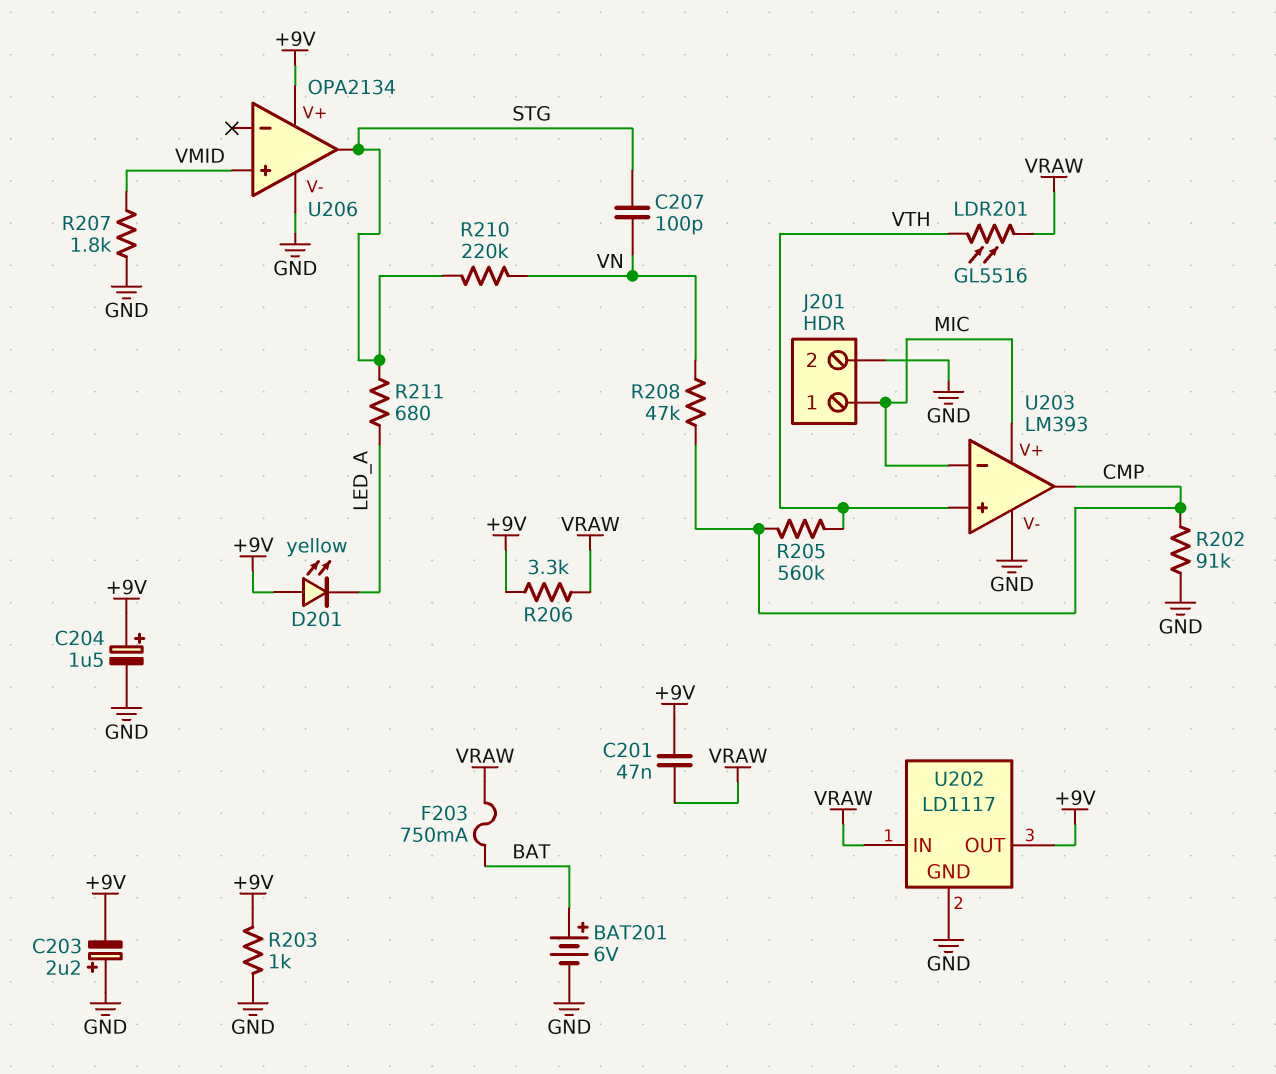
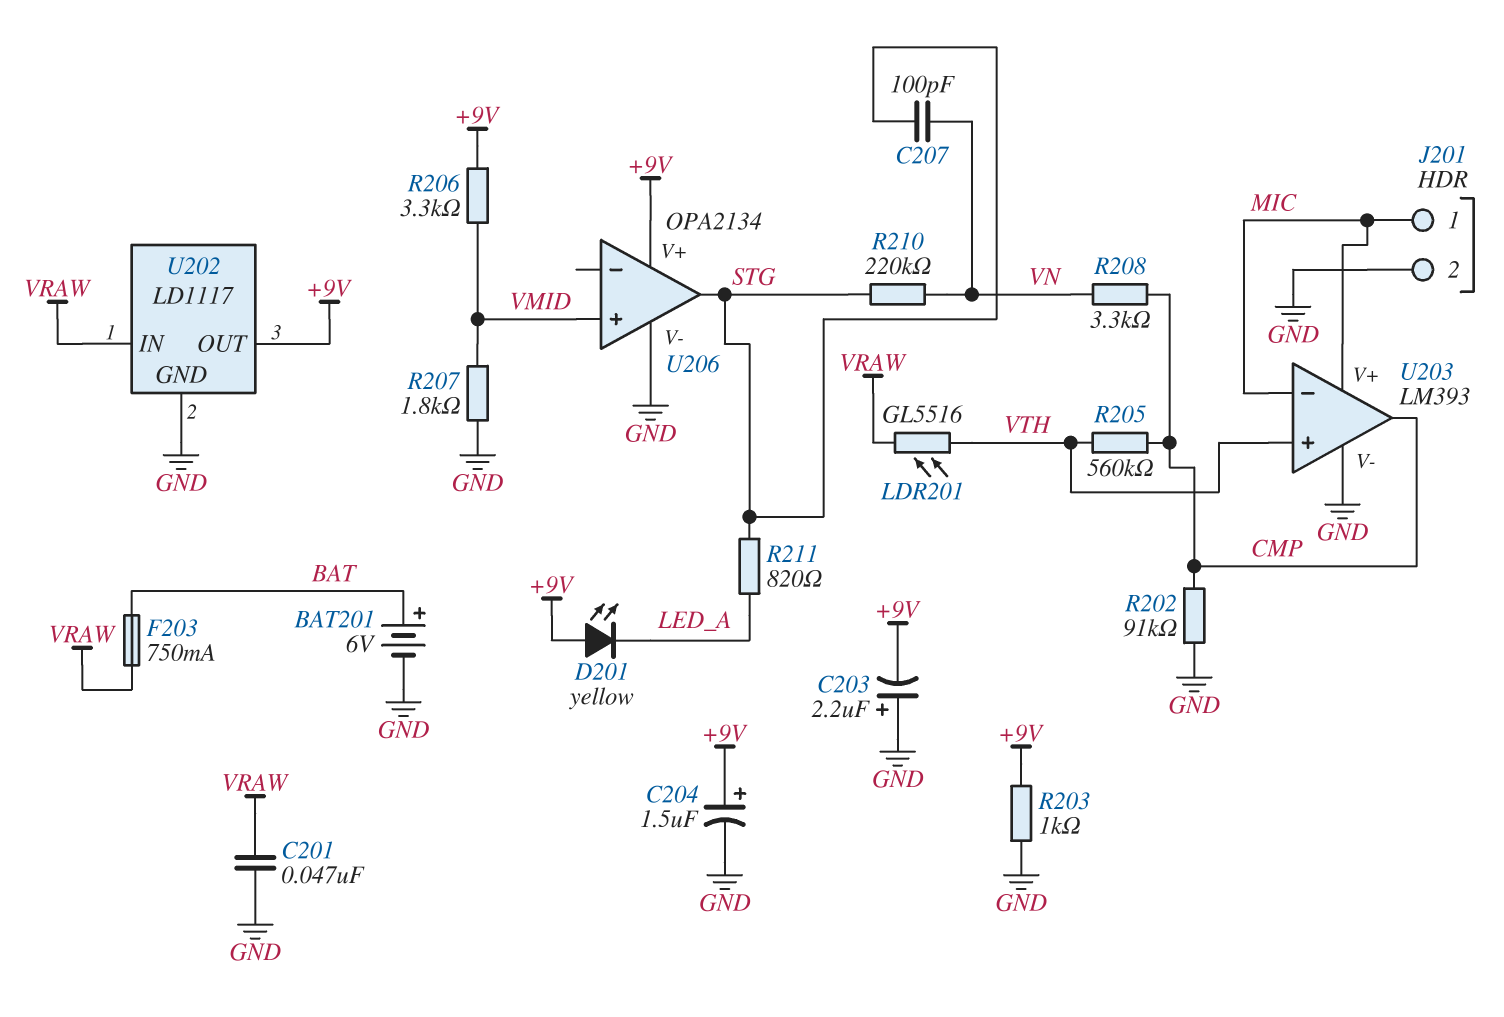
C201: 47nF (+9V, VRAW) -> 47nF (GND, VRAW)
R206: 3.3k (+9V, VRAW) -> 3.3k (+9V, VMID)
R208: 47k (CMP, VN) -> 3.3k (CMP, VN)
R211: 680 (LED_A, STG) -> 820 (LED_A, STG)

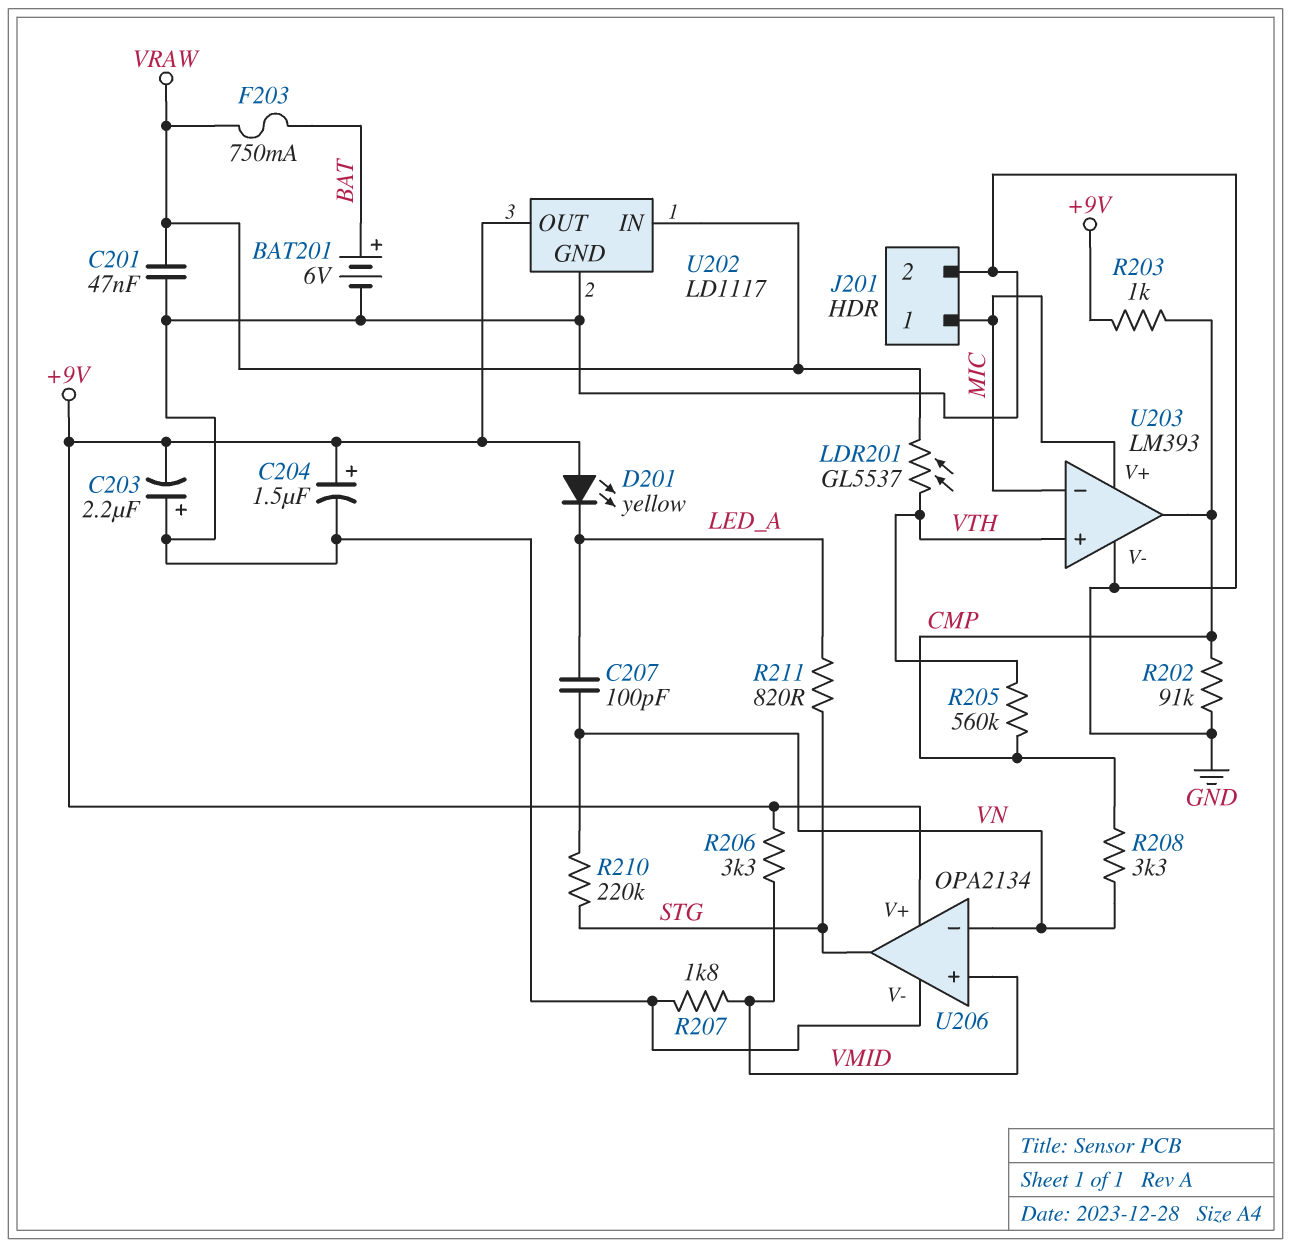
C207: 100pF (STG, VN) -> 100pF (LED_A, VN)
LDR201: GL5516 (VRAW, VTH) -> GL5537 (VRAW, VTH)
R203: 1k (+9V, GND) -> 1k (+9V, CMP)
U206 pin in-: none -> VN

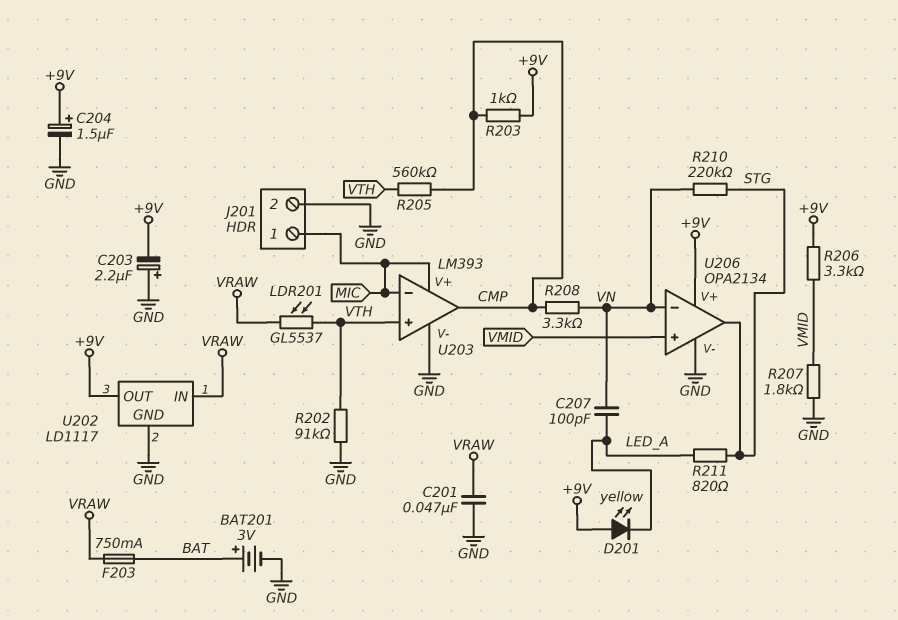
BAT201: 6V (plus BAT, minus GND) -> 3V (plus BAT, minus GND)
R202: 91k (CMP, GND) -> 91k (GND, VTH)

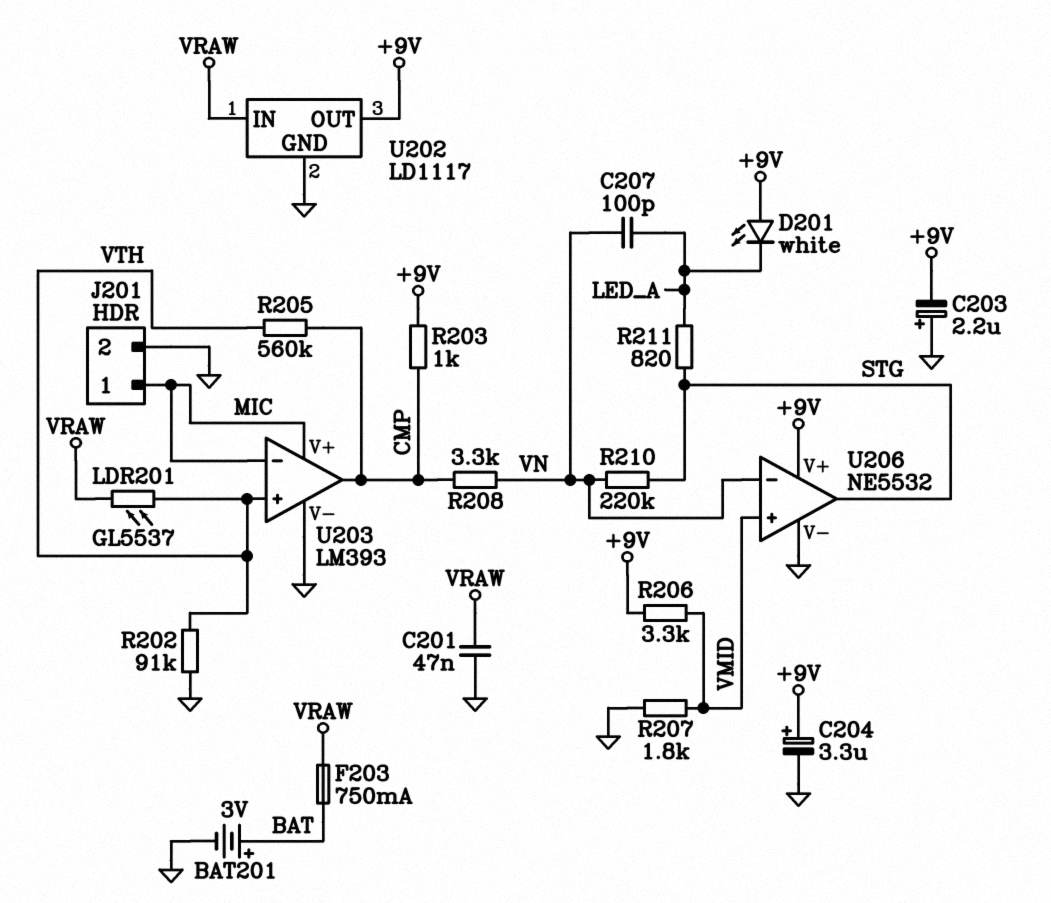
C204: 1.5uF (plus +9V, minus GND) -> 3.3uF (plus +9V, minus GND)
D201: LED yellow (A +9V, K LED_A) -> LED white (A +9V, K LED_A)
U206: OPA2134 -> NE5532

